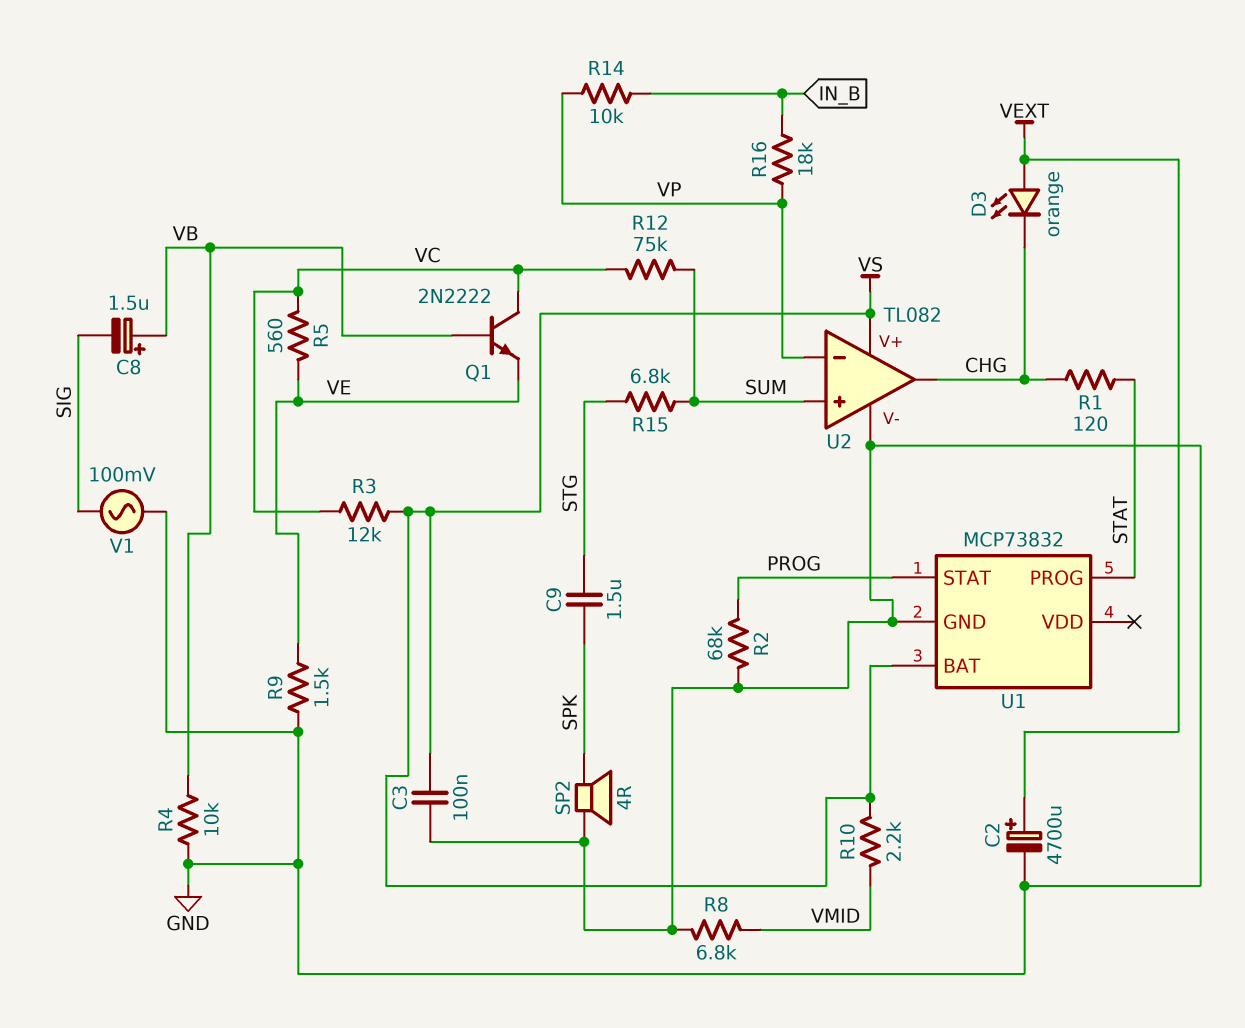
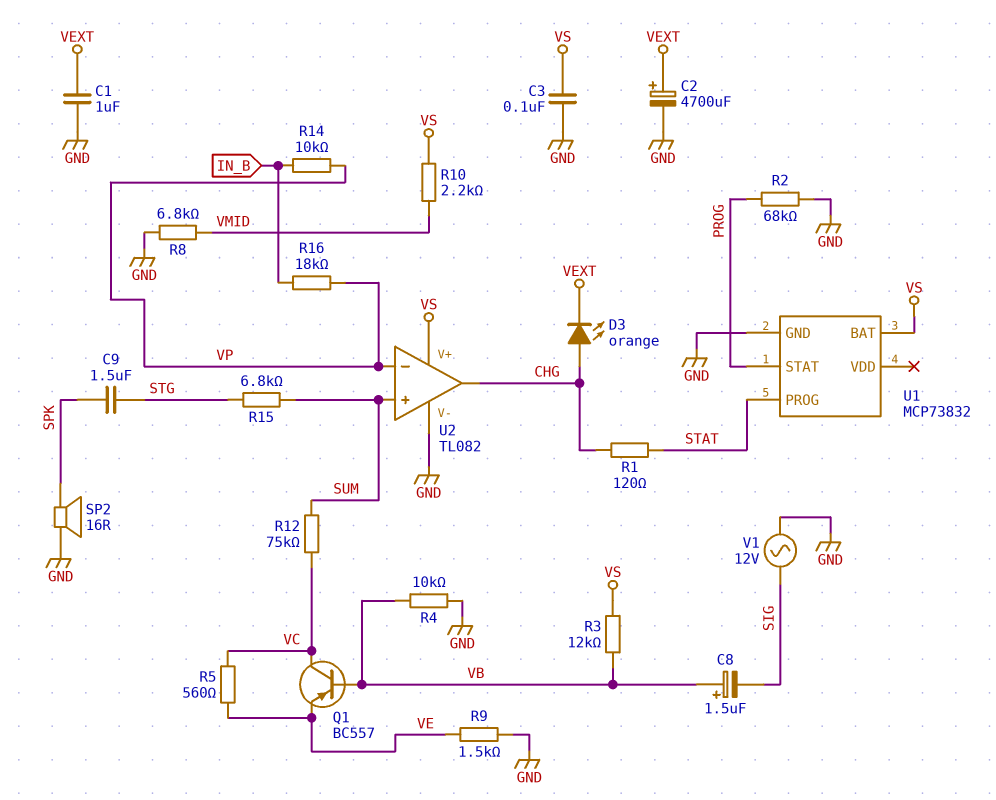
C1: none -> 1uF (GND, VEXT)
D3: LED orange (A VEXT, K CHG) -> LED orange (A CHG, K VEXT)
Q1: NPN 2N2222 (B VB, C VC, E VE) -> PNP BC557 (B VB, C VC, E VE)
R3: 12k (VC, VS) -> 12k (VB, VS)
SP2: speaker 4R (GND, SPK) -> speaker 16R (GND, SPK)
V1: AC 100mV (GND, SIG) -> AC 12V (GND, SIG)

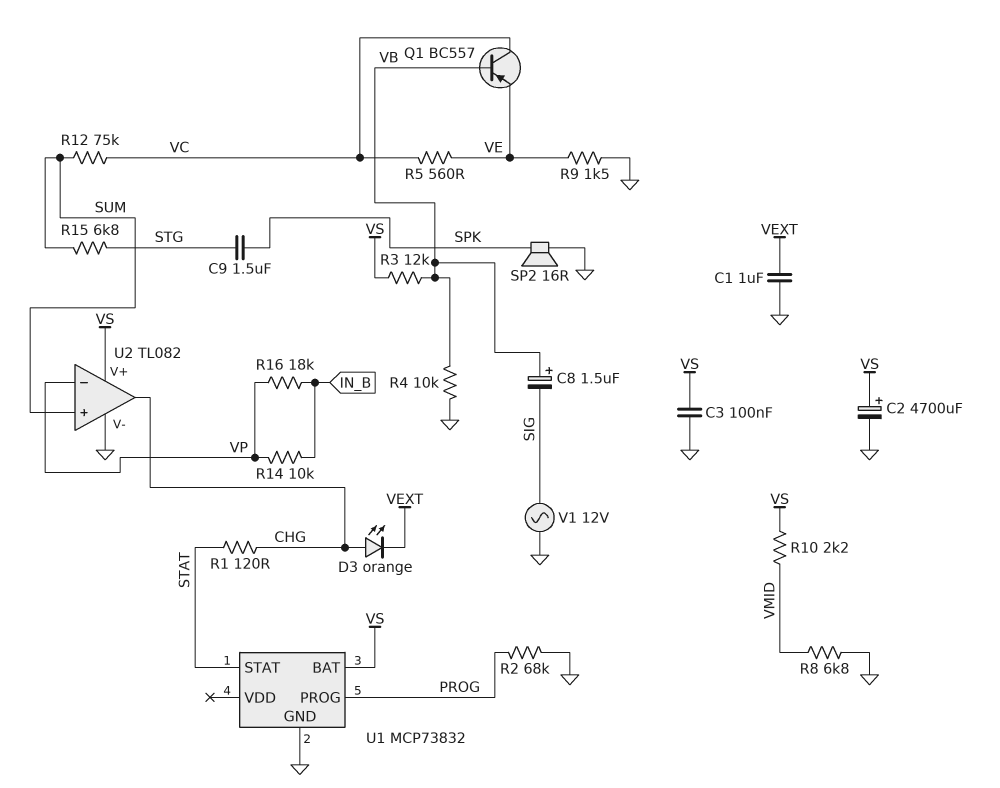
C2: 4700uF (plus VEXT, minus GND) -> 4700uF (plus VS, minus GND)
U1 pin PROG: STAT -> PROG
U1 pin STAT: PROG -> STAT

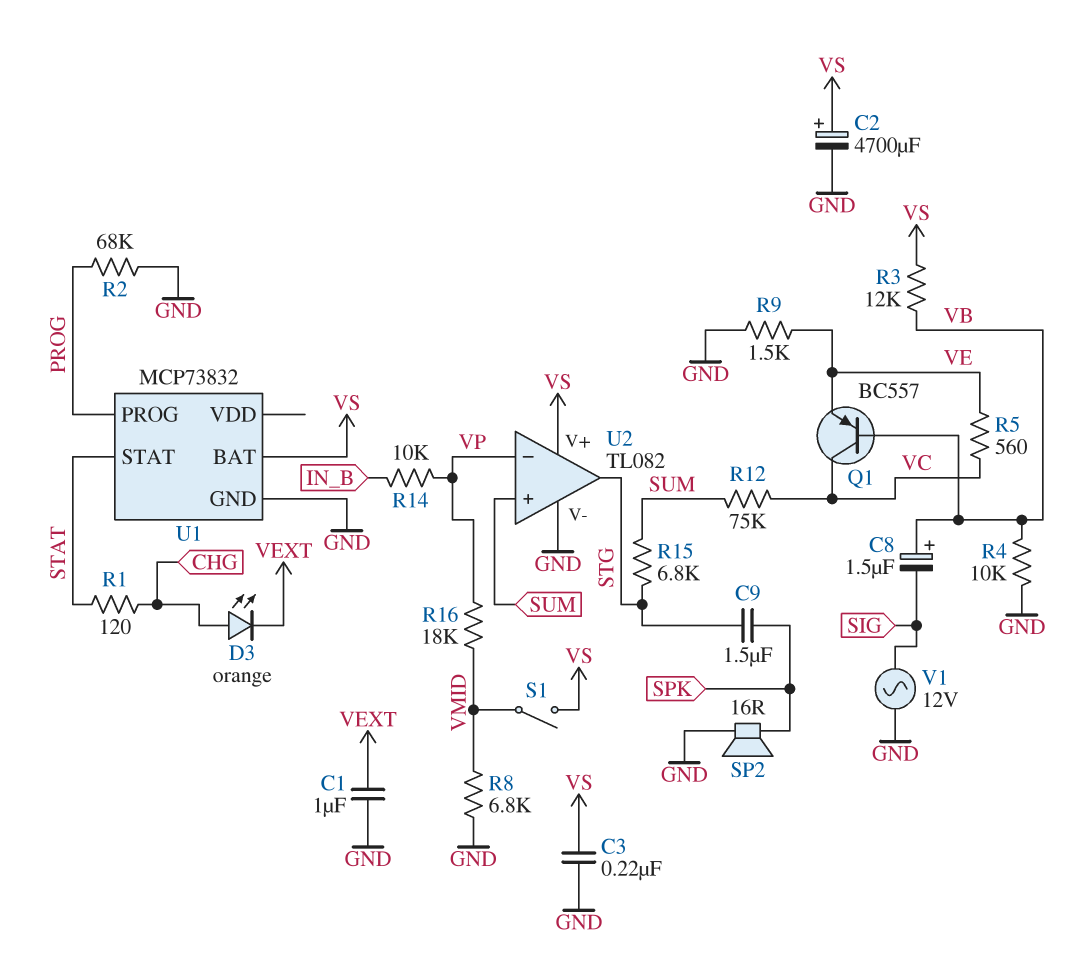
C3: 100nF (GND, VS) -> 220nF (GND, VS)
R10: 2.2k (VMID, VS) -> none
R16: 18k (IN_B, VP) -> 18k (VMID, VP)
S1: none -> switch (VMID, VS)
U2 pin out: CHG -> STG

